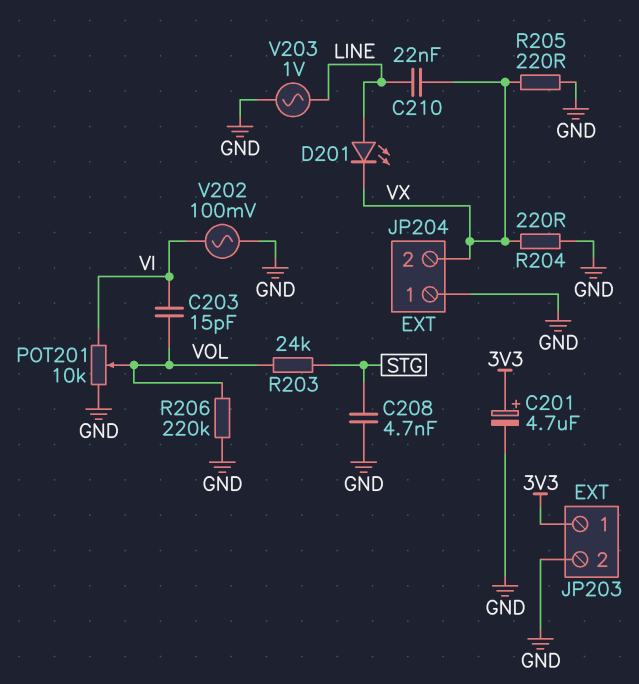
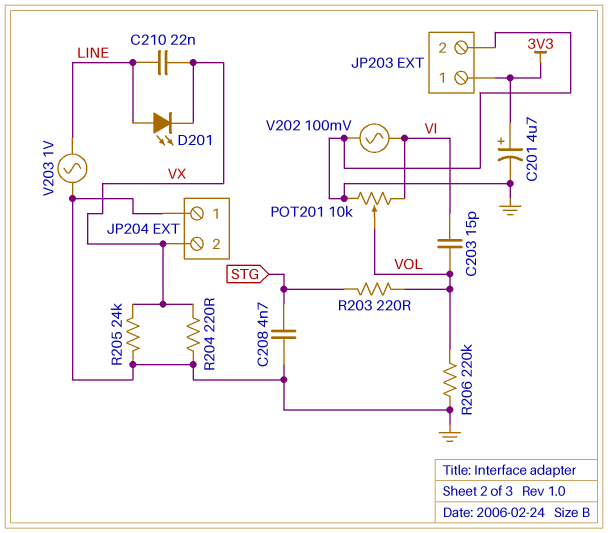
R203: 24k (STG, VOL) -> 220 (STG, VOL)
R205: 220 (GND, VX) -> 24k (GND, VX)

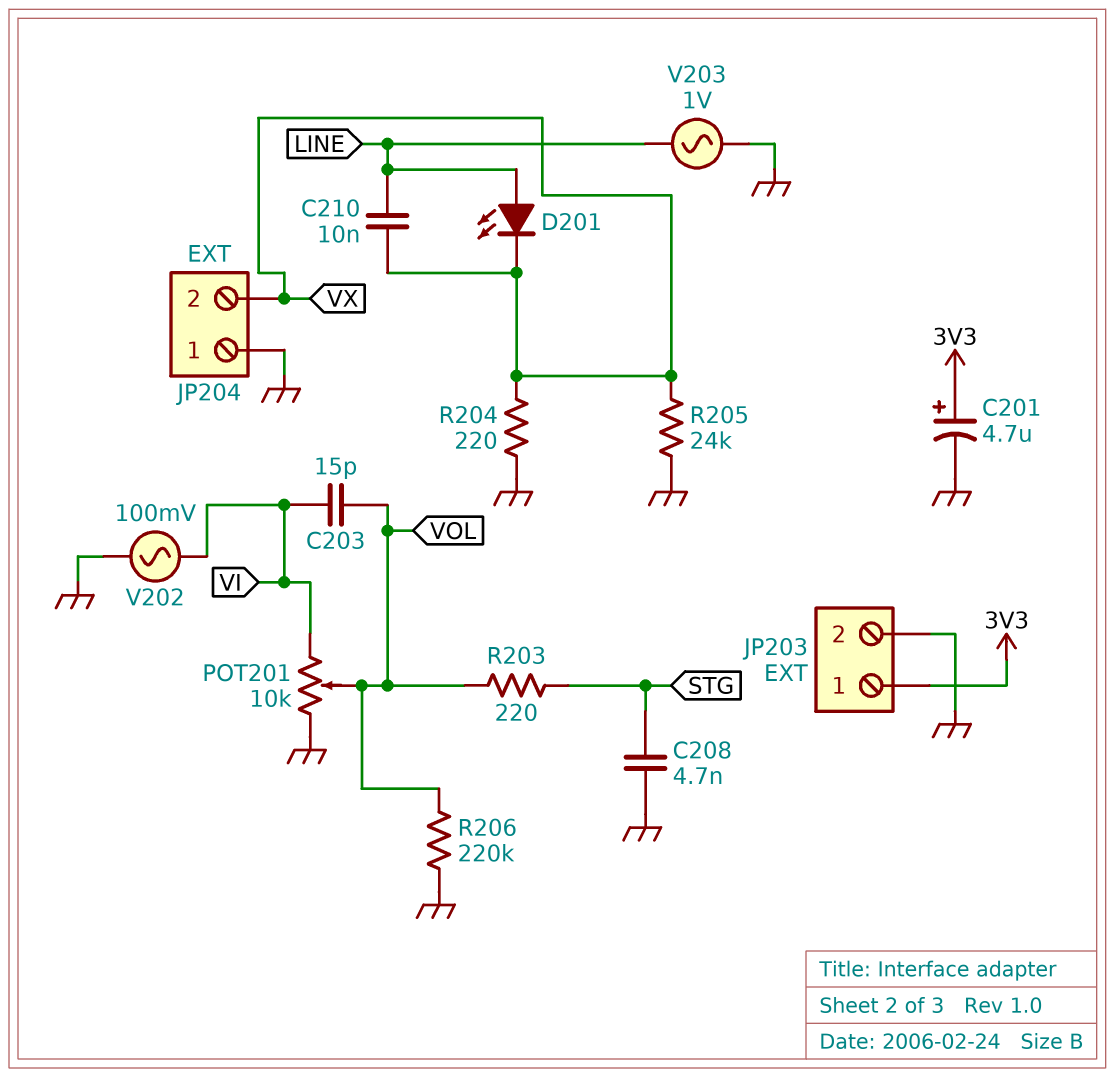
C210: 22nF (LINE, VX) -> 10nF (LINE, VX)

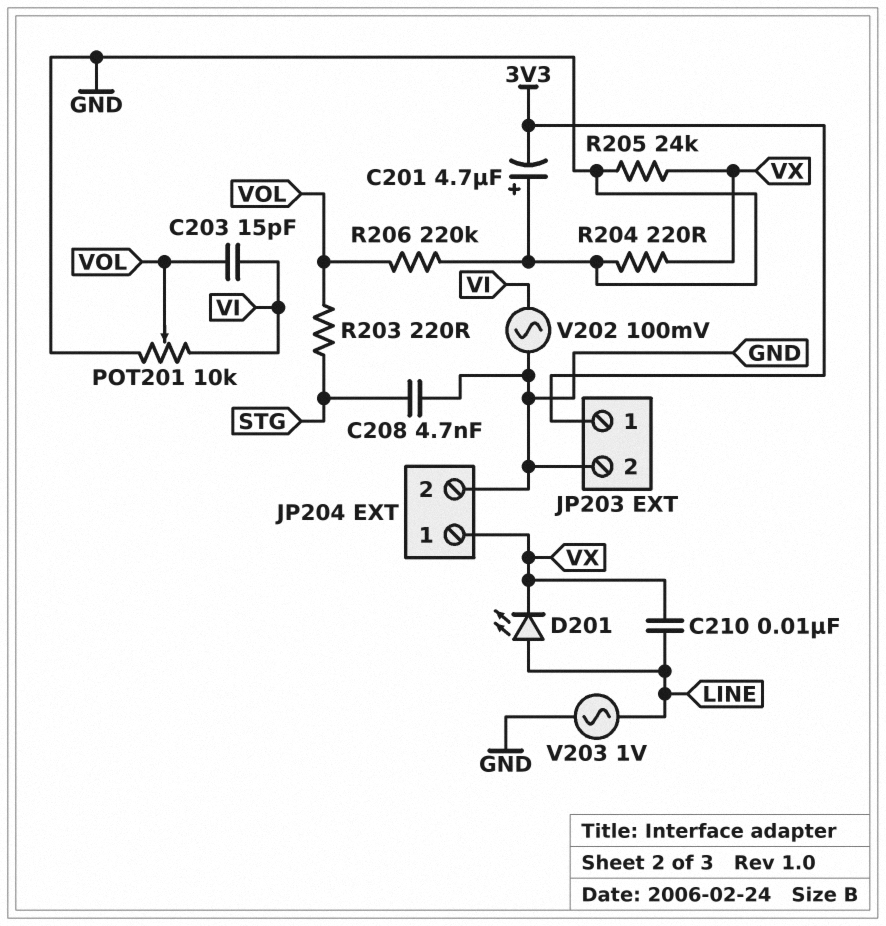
C201: 4.7uF (plus 3V3, minus GND) -> 4.7uF (plus GND, minus 3V3)
JP204 pin 1: GND -> VX
JP204 pin 2: VX -> GND

